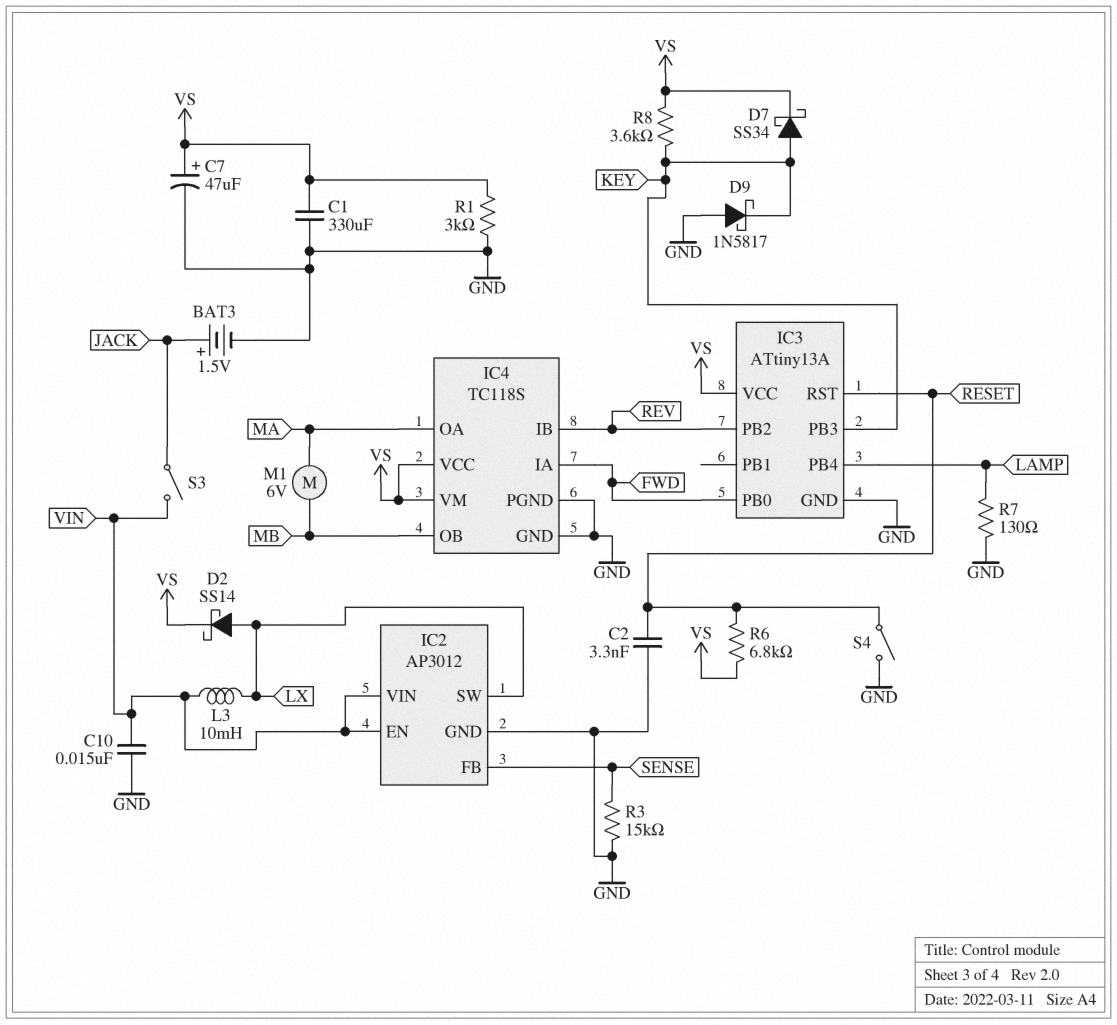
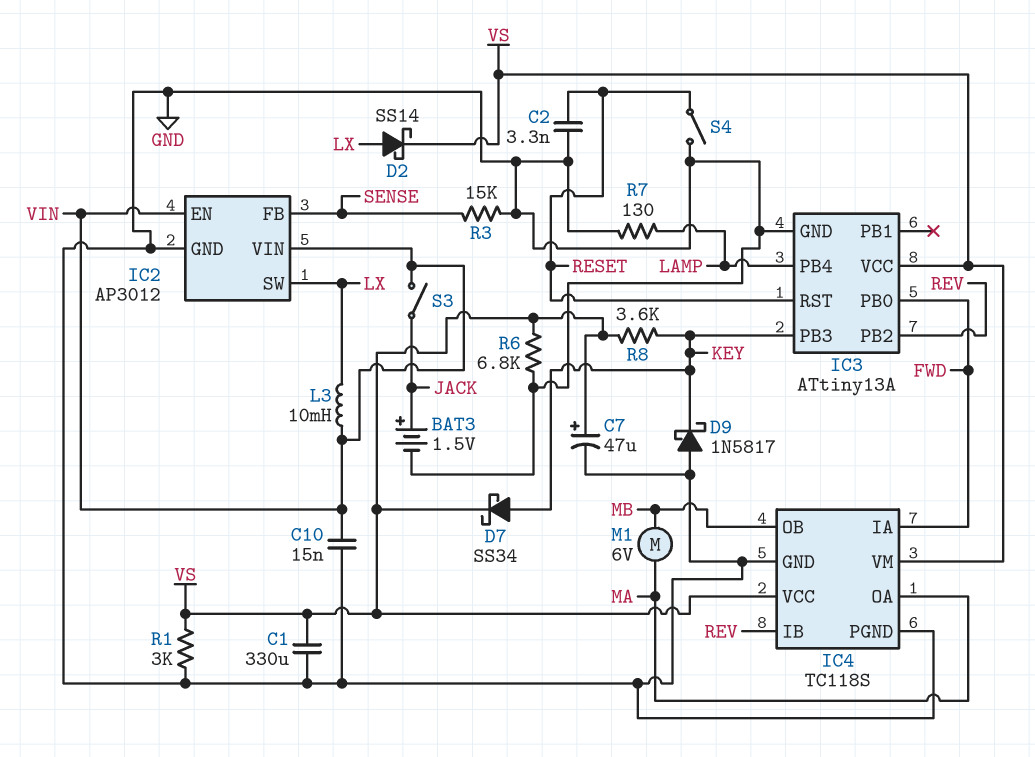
R6: 6.8k (RESET, VS) -> 6.8k (GND, VS)

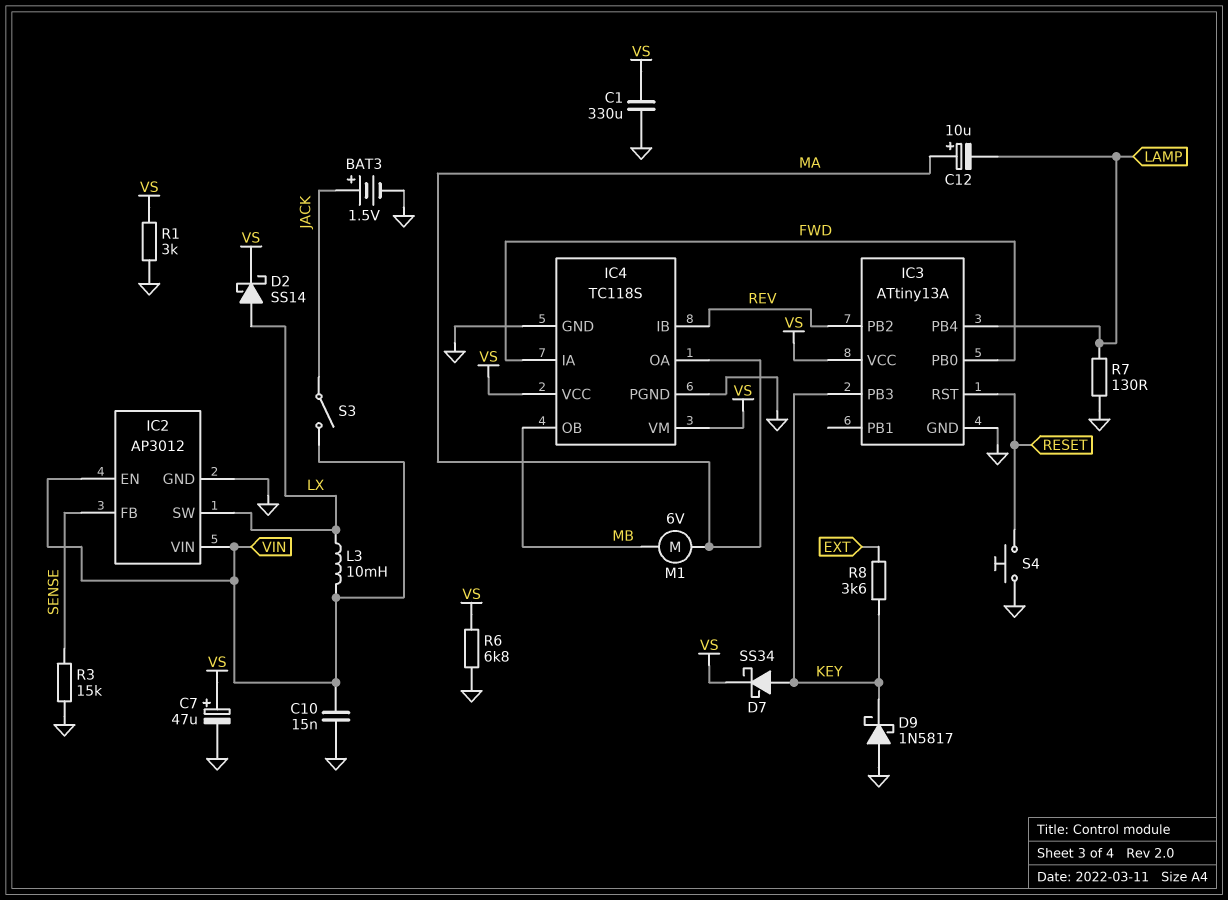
C2: 3.3nF (GND, RESET) -> none
C12: none -> 10uF (plus MA, minus LAMP)
R8: 3.6k (KEY, VS) -> 3.6k (EXT, KEY)
S4: switch (GND, RESET) -> button (GND, RESET)

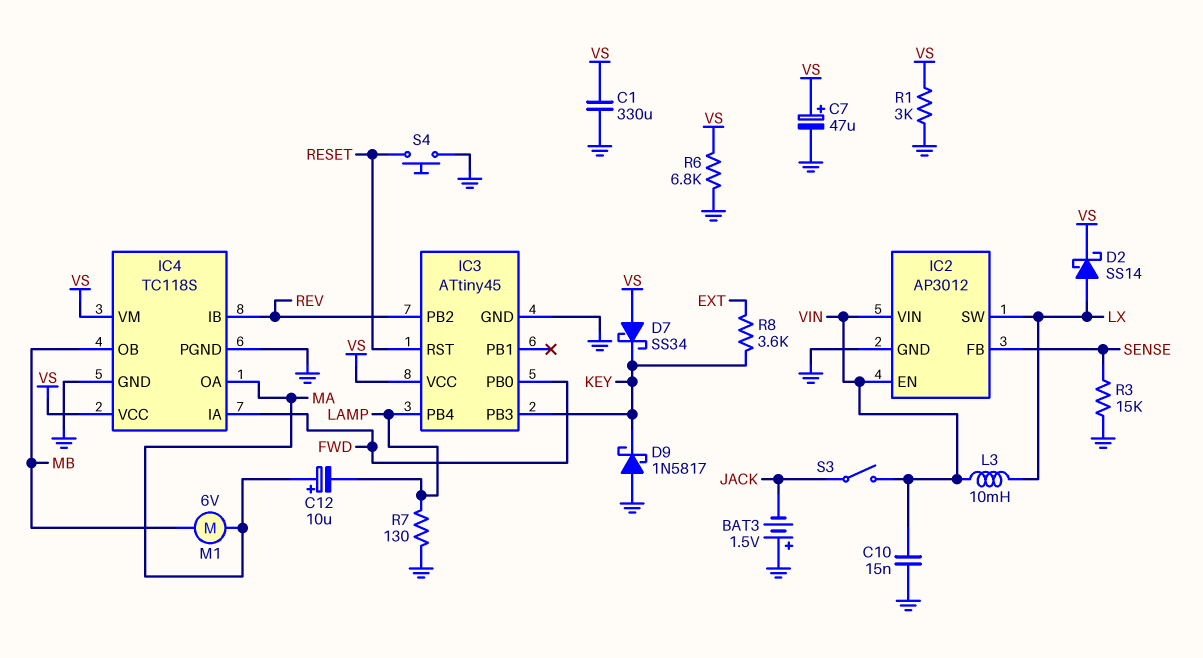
BAT3: 1.5V (plus JACK, minus GND) -> 1.5V (plus GND, minus JACK)
D7: schottky SS34 (A KEY, K VS) -> schottky SS34 (A VS, K KEY)
IC3: ATtiny13A -> ATtiny45

